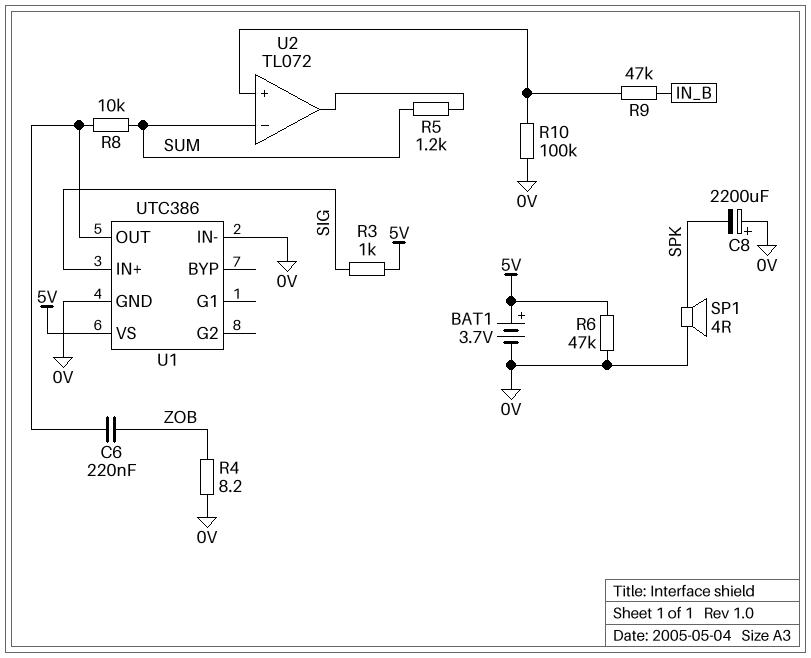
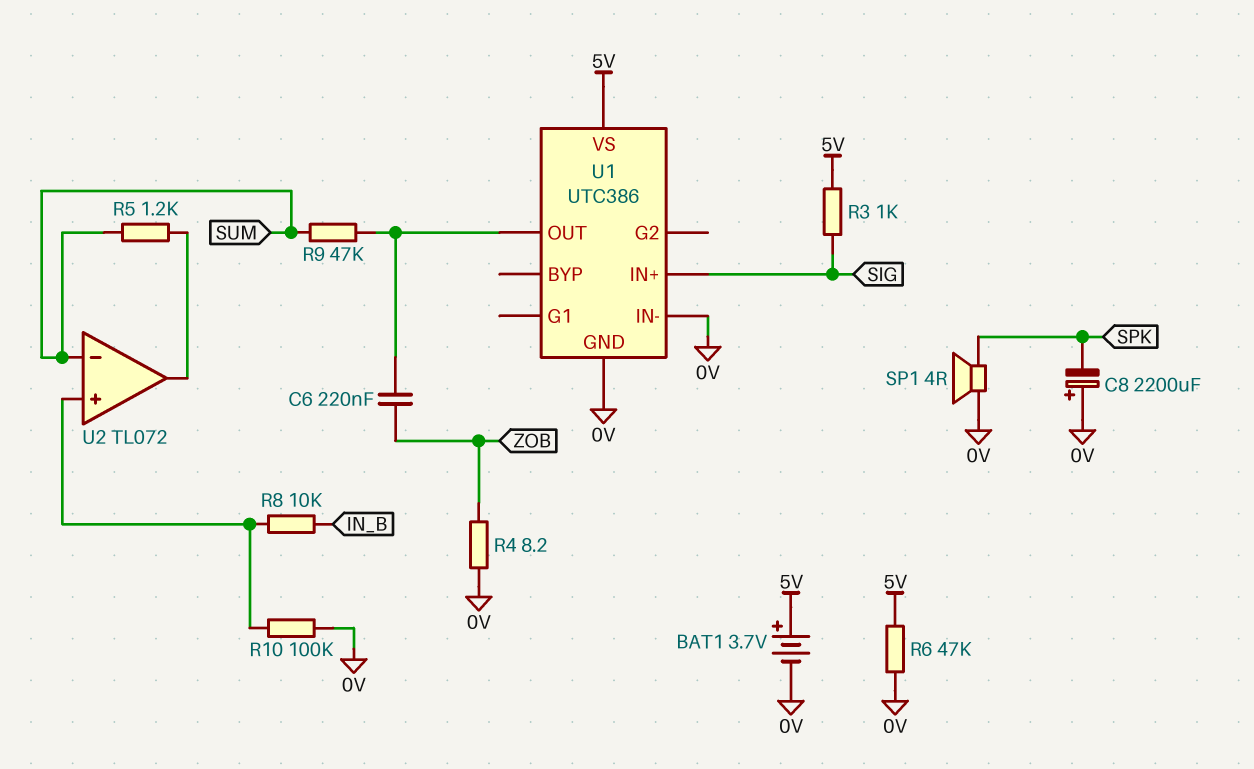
R8: 10k (SUM, U1/OUT) -> 10k (IN_B, U2/in+)
R9: 47k (IN_B, U2/in+) -> 47k (SUM, U1/OUT)

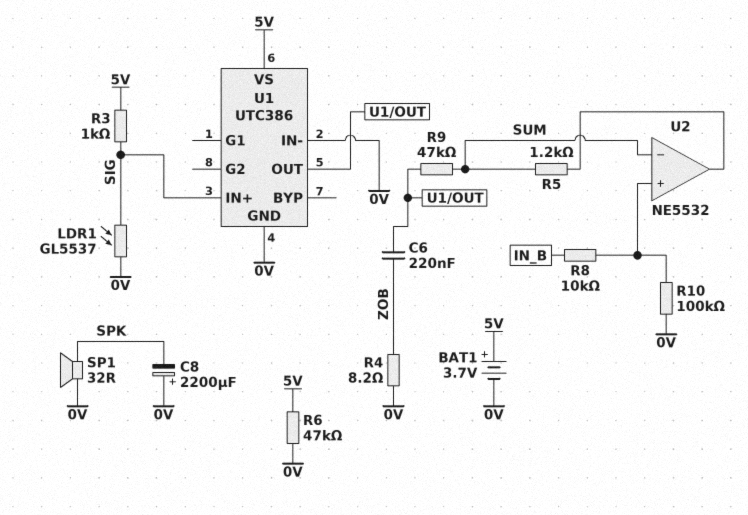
LDR1: none -> GL5537 (0V, SIG)
SP1: speaker 4R (0V, SPK) -> speaker 32R (0V, SPK)
U2: TL072 -> NE5532

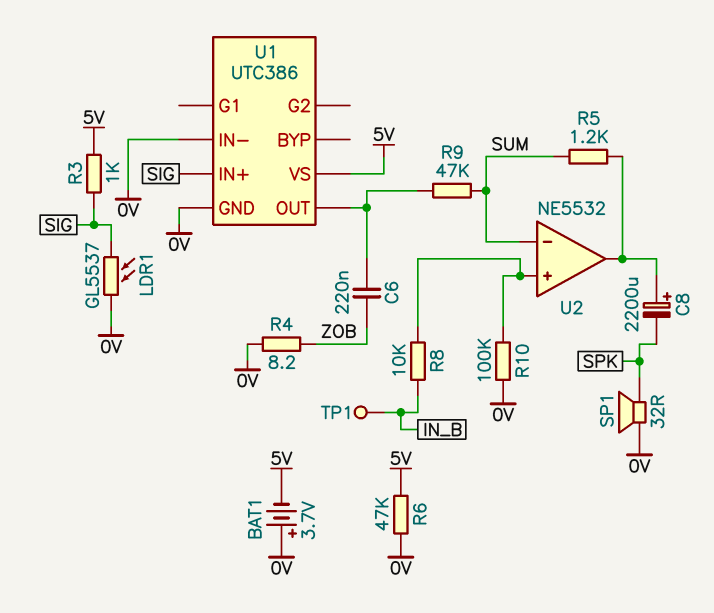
BAT1: 3.7V (plus 5V, minus 0V) -> 3.7V (plus 0V, minus 5V)
C8: 2200uF (plus 0V, minus SPK) -> 2200uF (plus U2/out, minus SPK)
TP1: none -> test point (IN_B)

